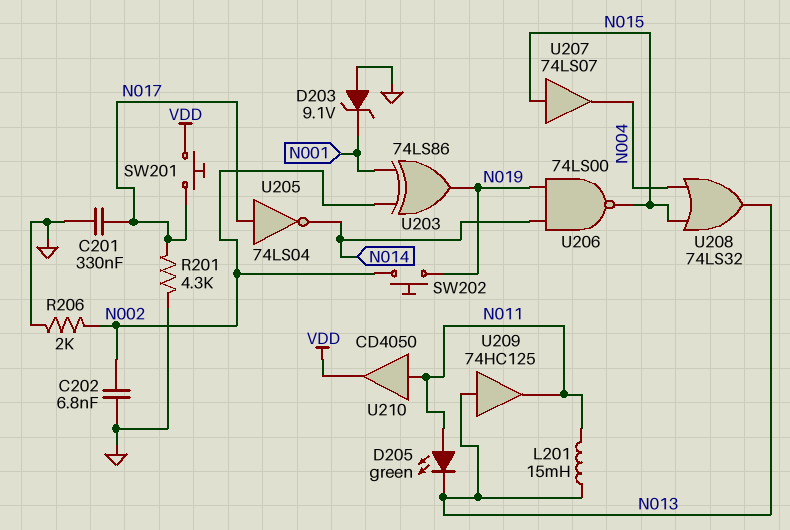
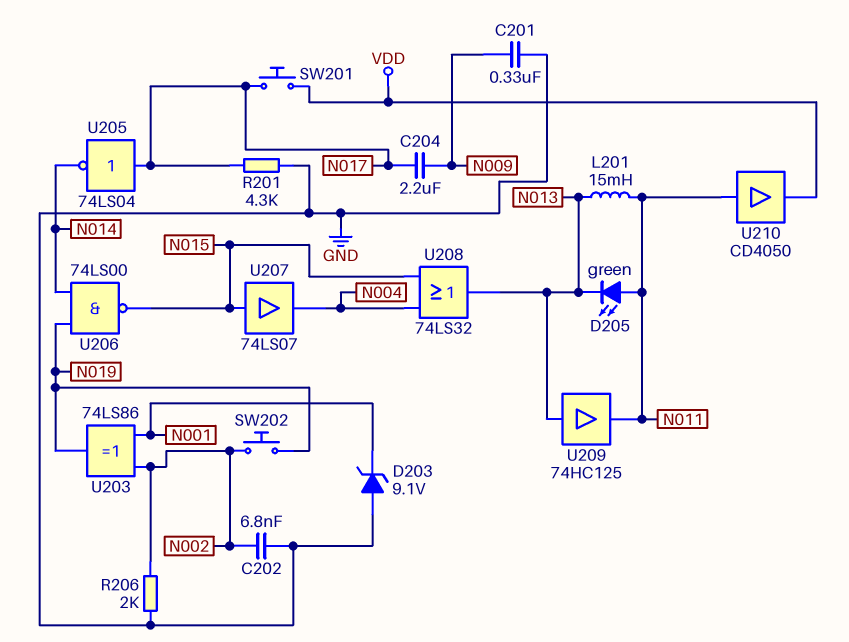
C201: 330nF (GND, N017) -> 330nF (GND, N009)
C204: none -> 2.2uF (N009, N017)

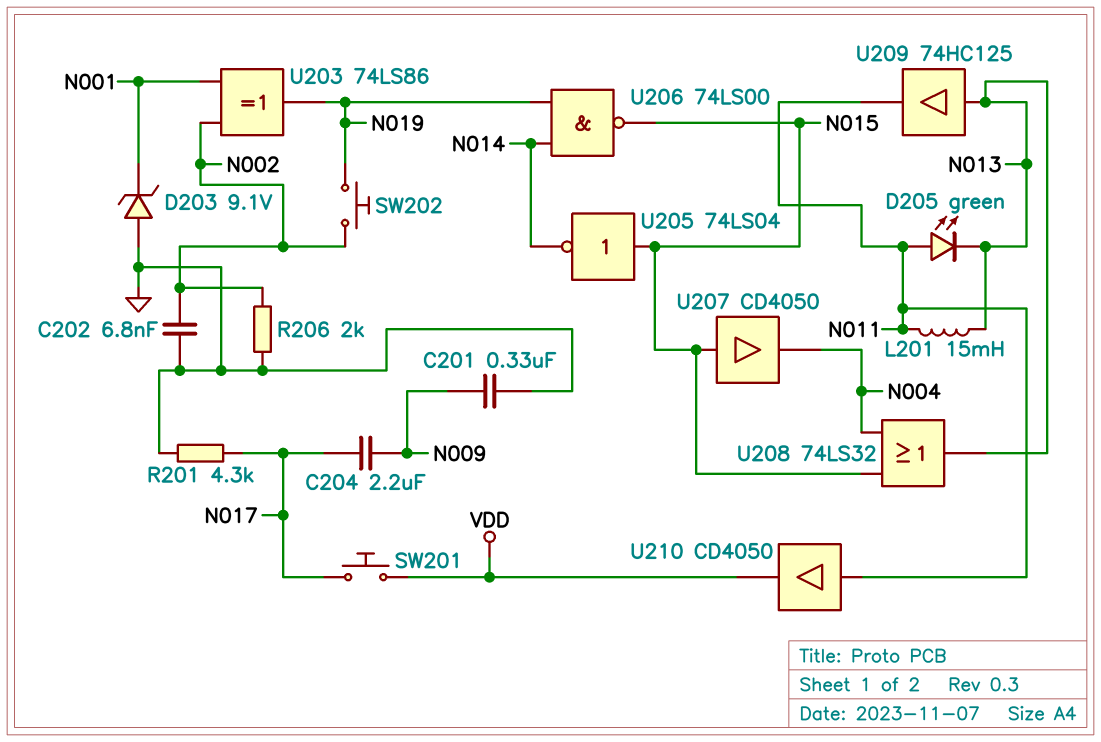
U205: NOT 74LS04 (in N017, out N014) -> NOT 74LS04 (in N015, out N014)
U207: buffer 74LS07 (in N015, out N004) -> buffer CD4050 (in N015, out N004)

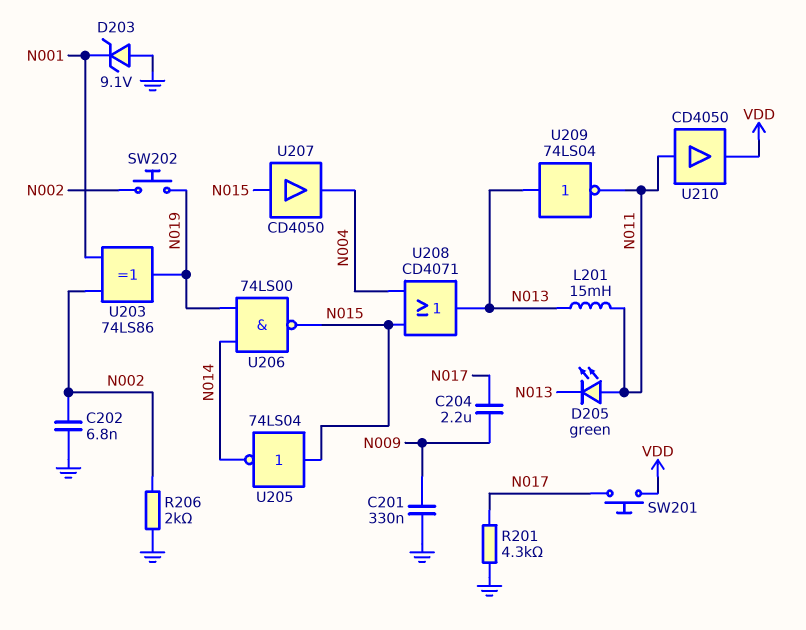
U208: OR 74LS32 (in N004, in N015, out N013) -> OR CD4071 (in N004, in N015, out N013)
U209: buffer 74HC125 (in N013, out N011) -> NOT 74LS04 (in N013, out N011)

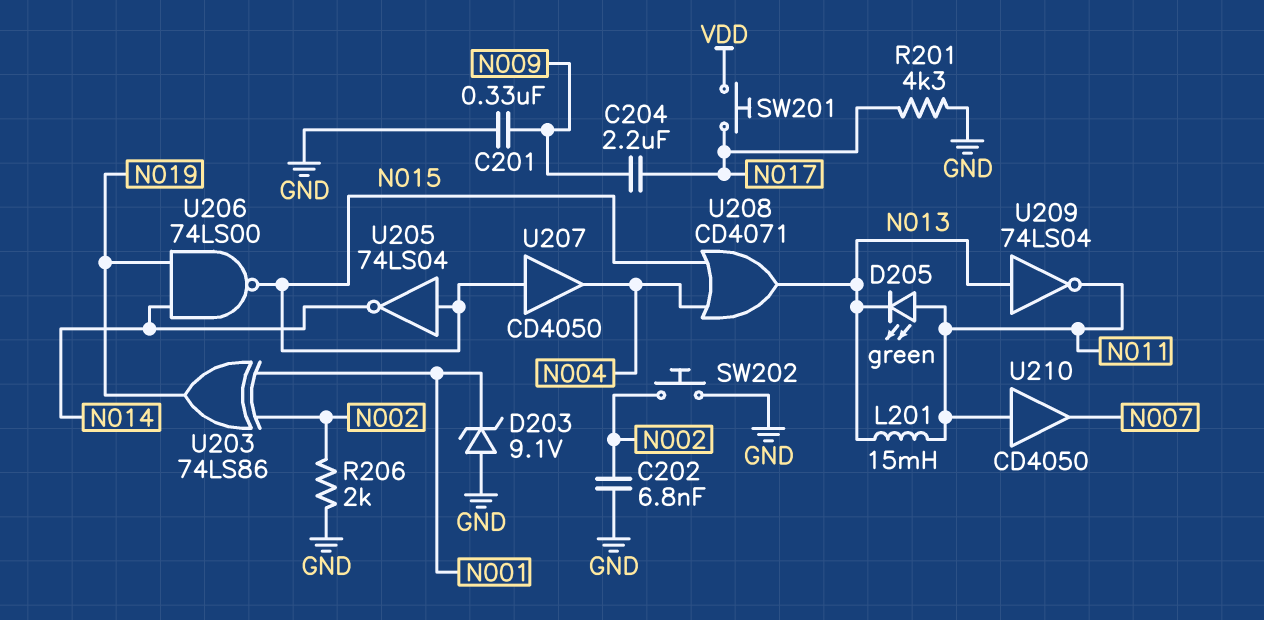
SW202: button (N002, N019) -> button (GND, N002)
U210: buffer CD4050 (in N011, out VDD) -> buffer CD4050 (in N011, out N007)

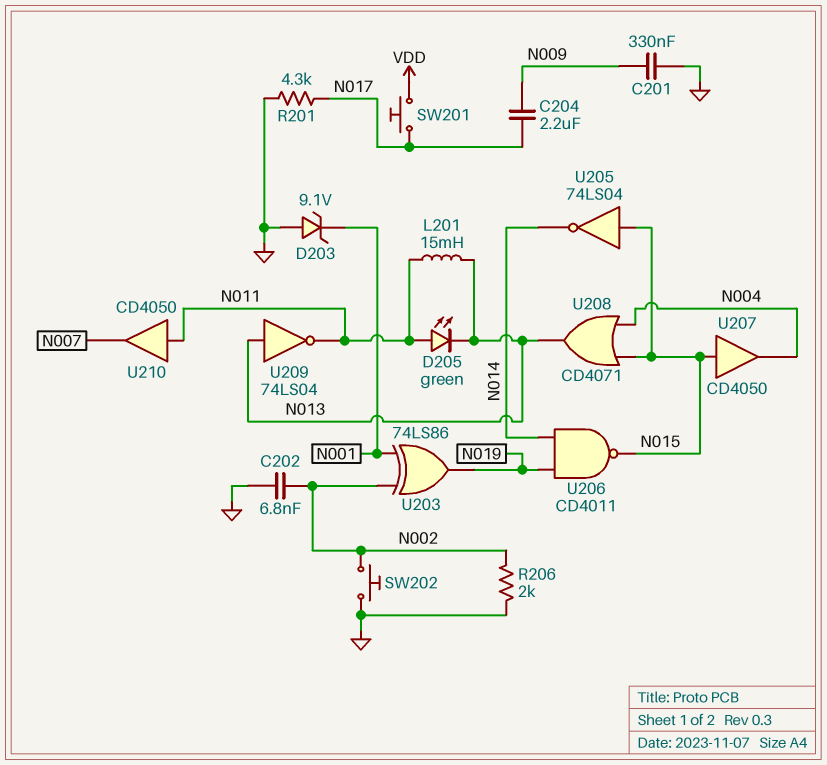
U206: NAND 74LS00 (in N014, in N019, out N015) -> NAND CD4011 (in N014, in N019, out N015)

